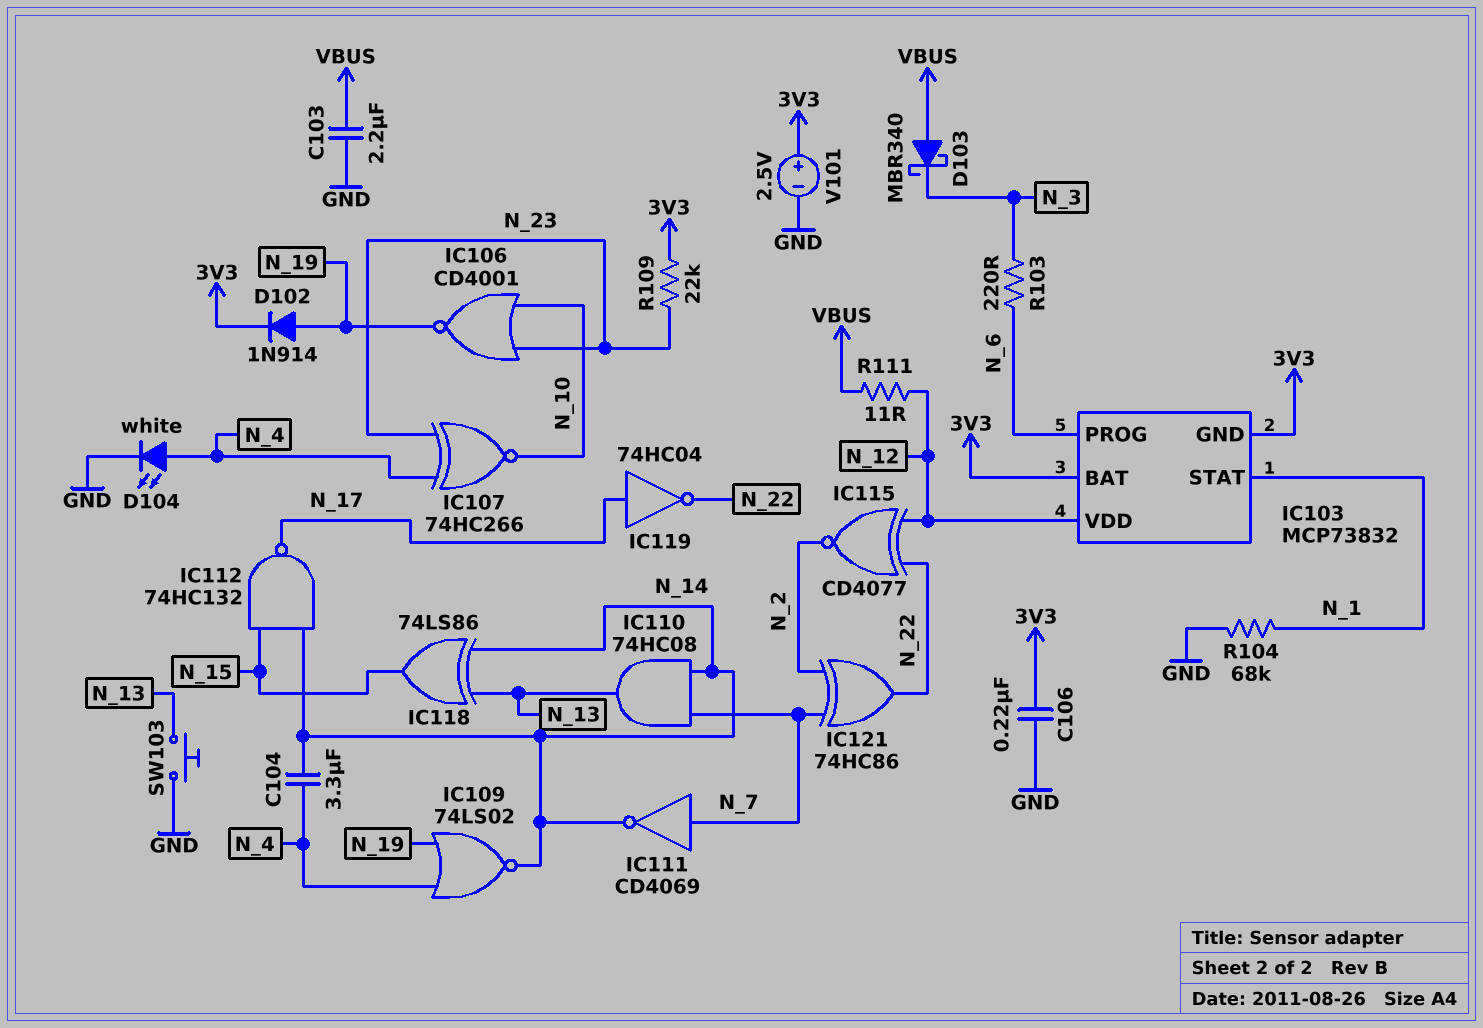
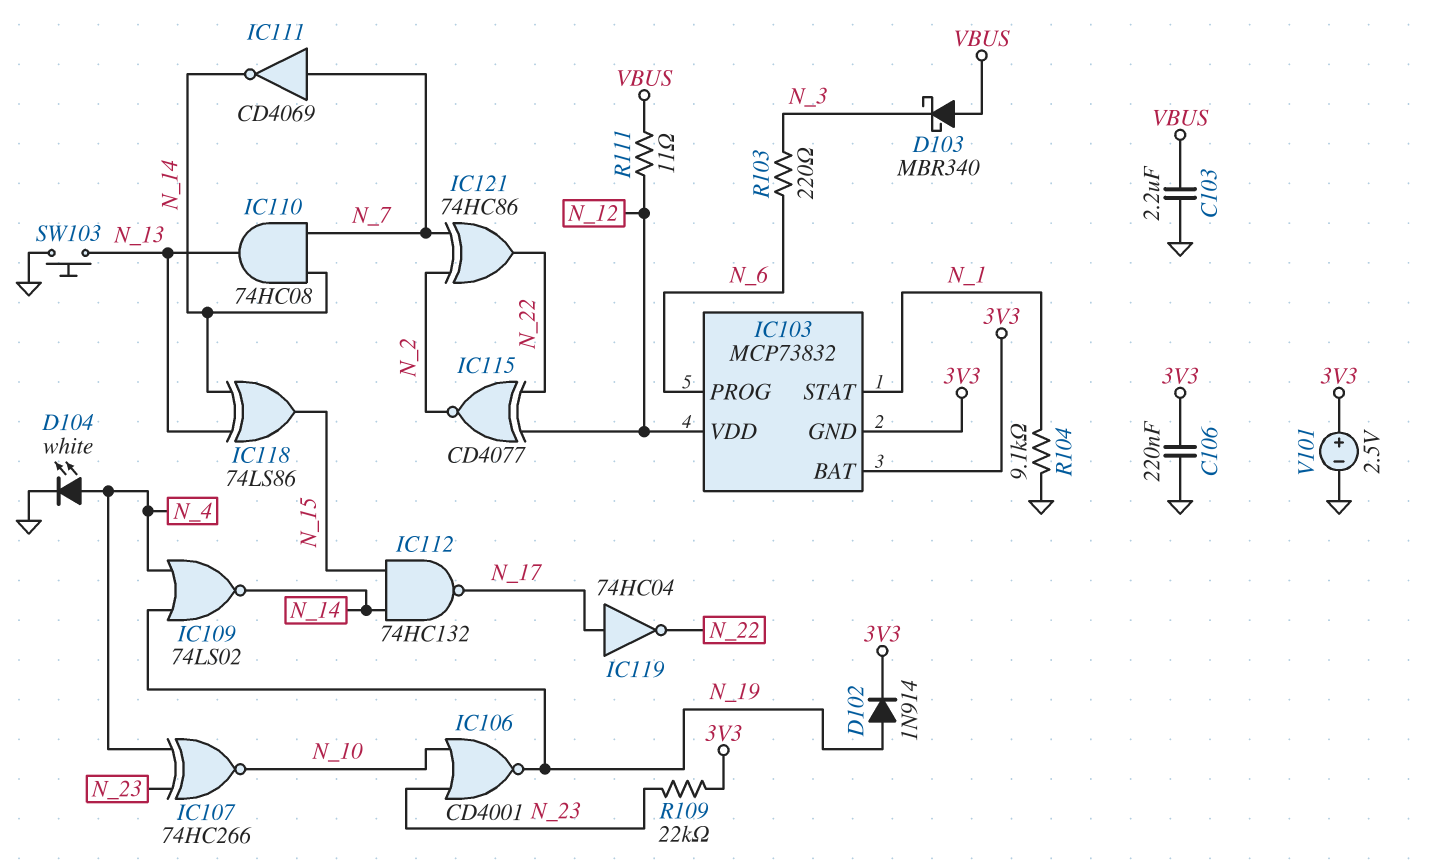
C104: 3.3uF (N_4, N_14) -> none
R104: 68k (GND, N_1) -> 9.1k (GND, N_1)

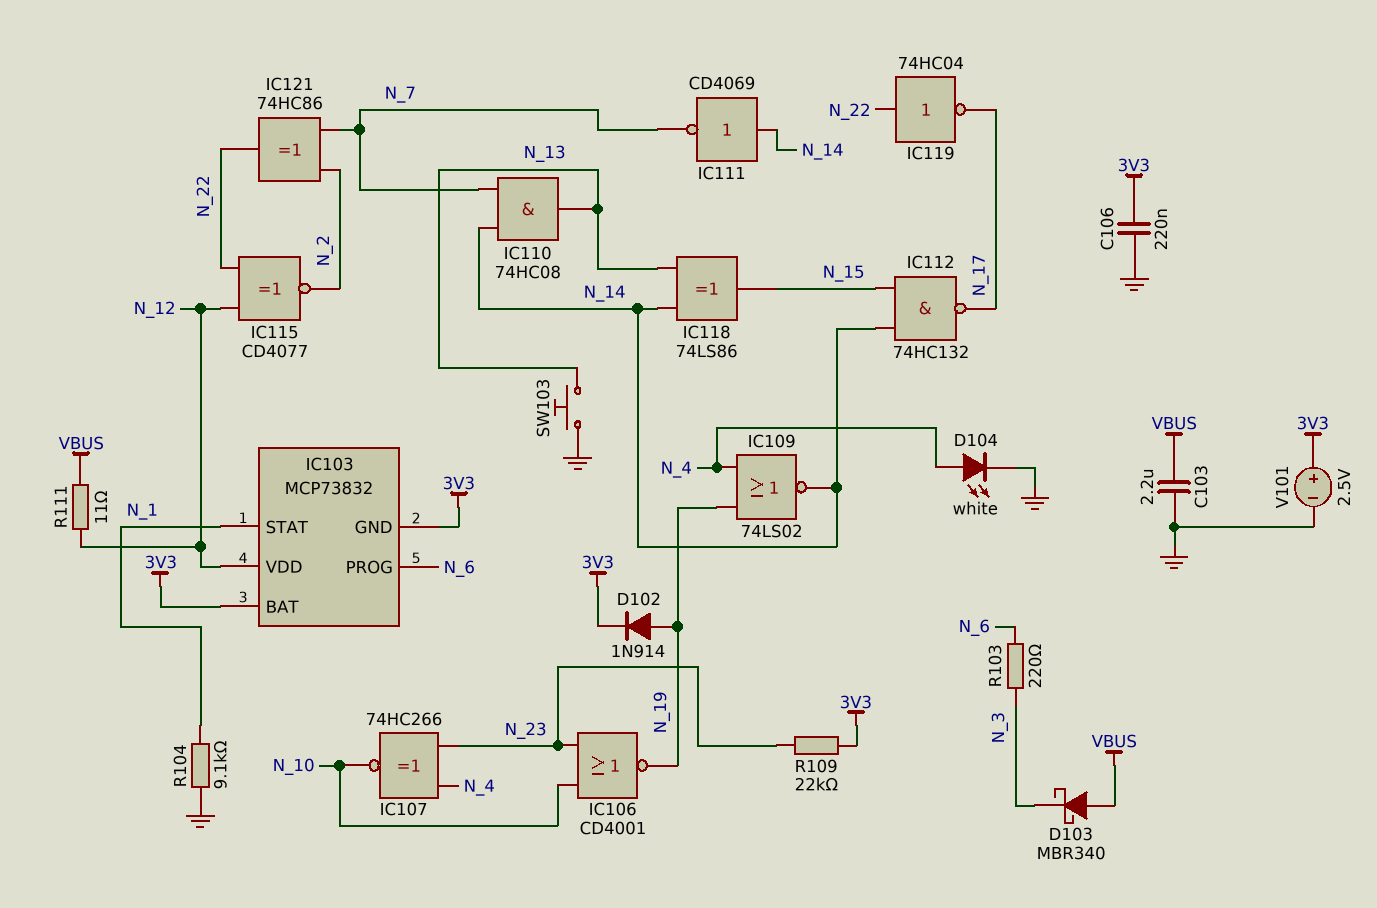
IC111: NOT CD4069 (in N_7, out N_14) -> NOT CD4069 (in N_14, out N_7)
IC119: NOT 74HC04 (in N_17, out N_22) -> NOT 74HC04 (in N_22, out N_17)

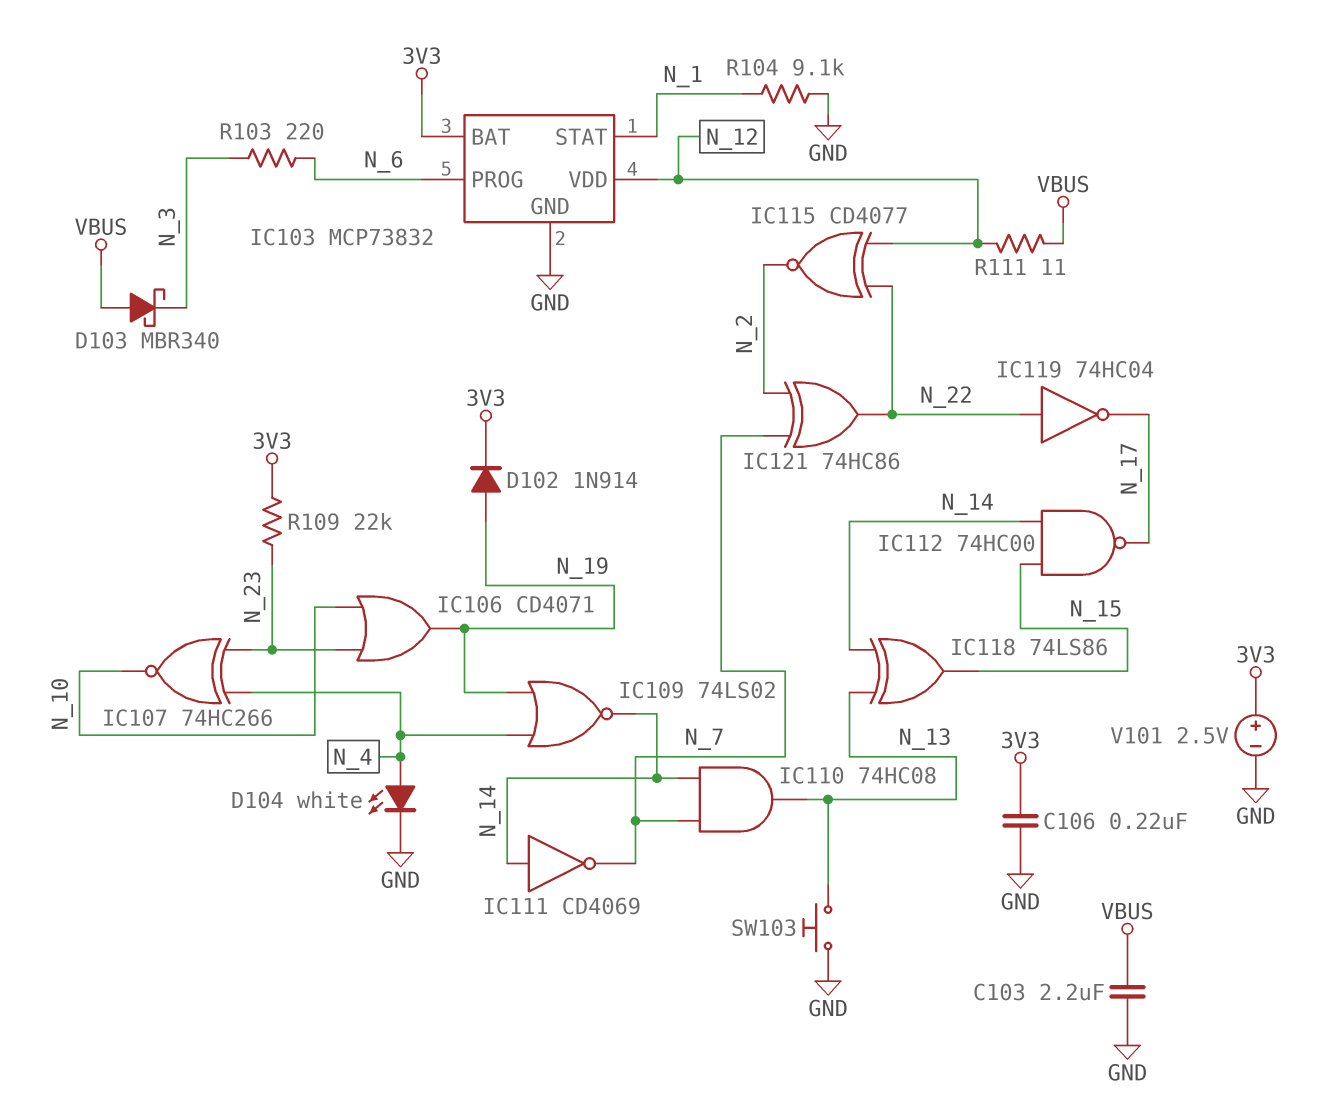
IC103 pin GND: 3V3 -> GND
IC106: NOR CD4001 (in N_10, in N_23, out N_19) -> OR CD4071 (in N_10, in N_23, out N_19)
IC112: NAND 74HC132 (in N_14, in N_15, out N_17) -> NAND 74HC00 (in N_14, in N_15, out N_17)

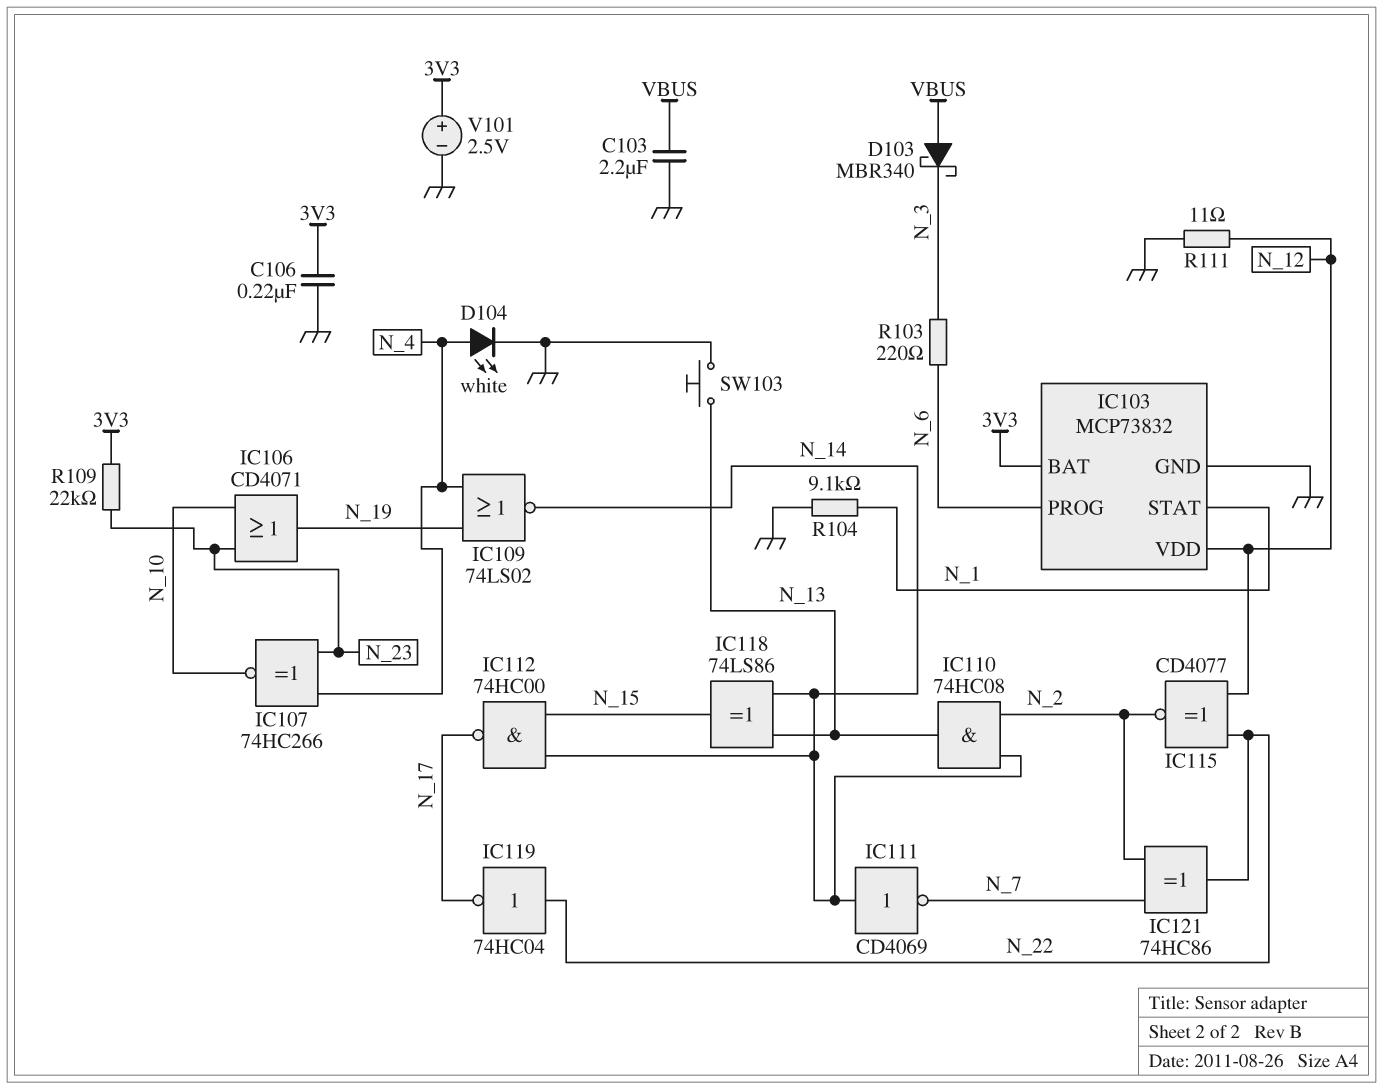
D102: diode 1N914 (A N_19, K 3V3) -> none
IC110: AND 74HC08 (in N_7, in N_14, out N_13) -> AND 74HC08 (in N_2, in N_14, out N_13)
R111: 11 (N_12, VBUS) -> 11 (GND, N_12)

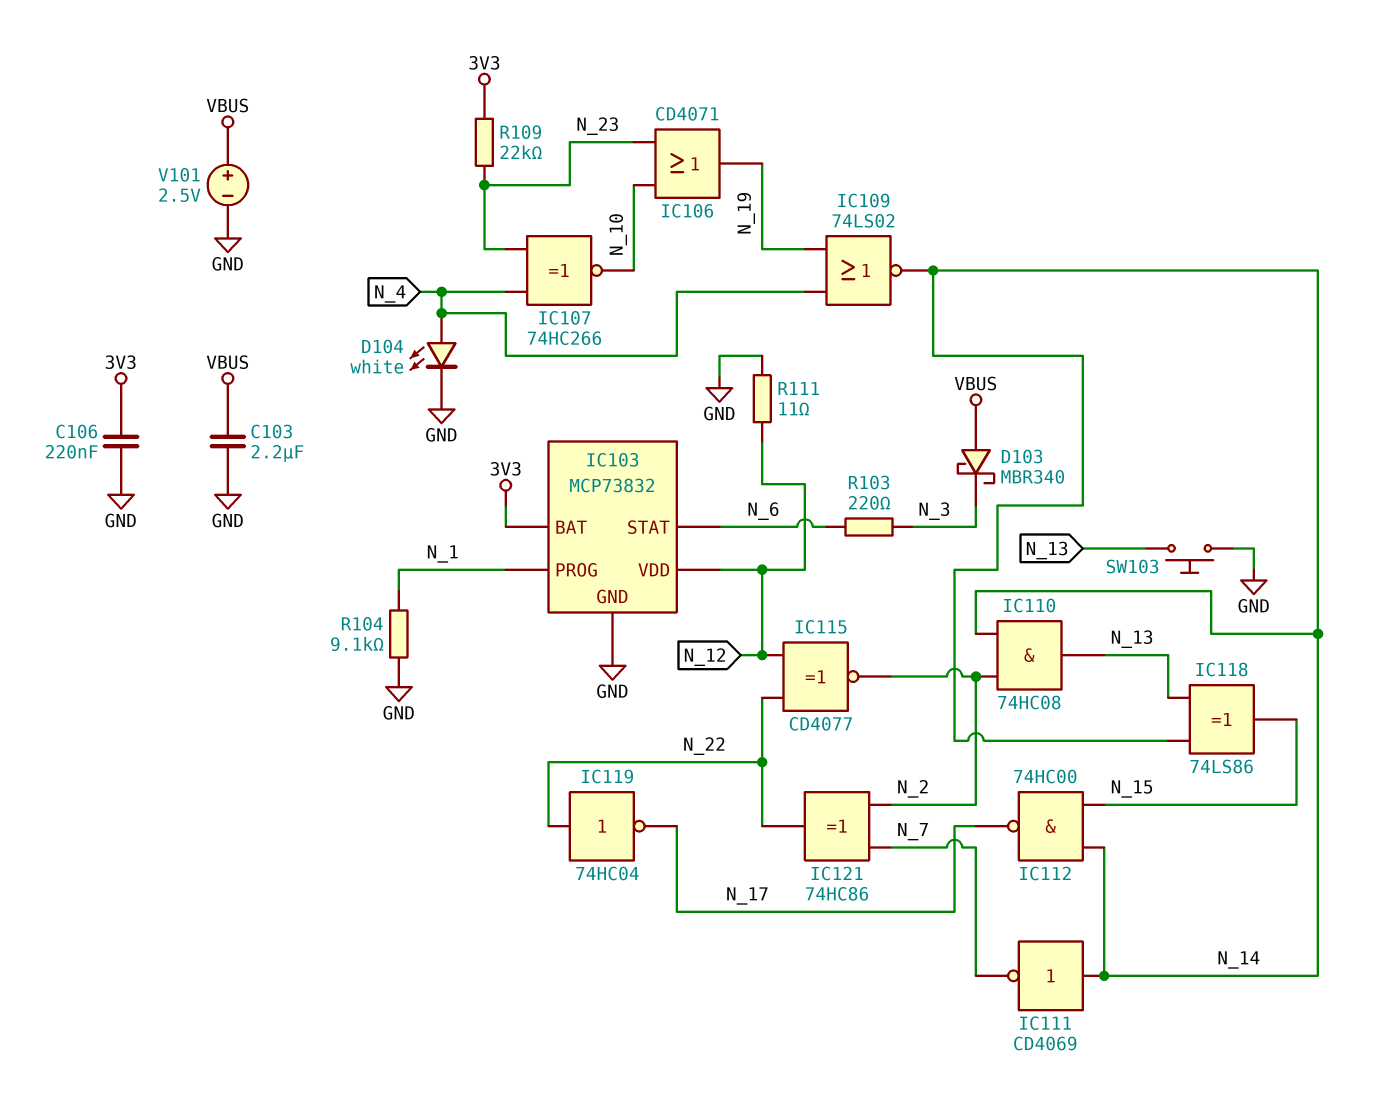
IC103 pin PROG: N_6 -> N_1
IC103 pin STAT: N_1 -> N_6
V101: 2.5V (plus 3V3, minus GND) -> 2.5V (plus VBUS, minus GND)

